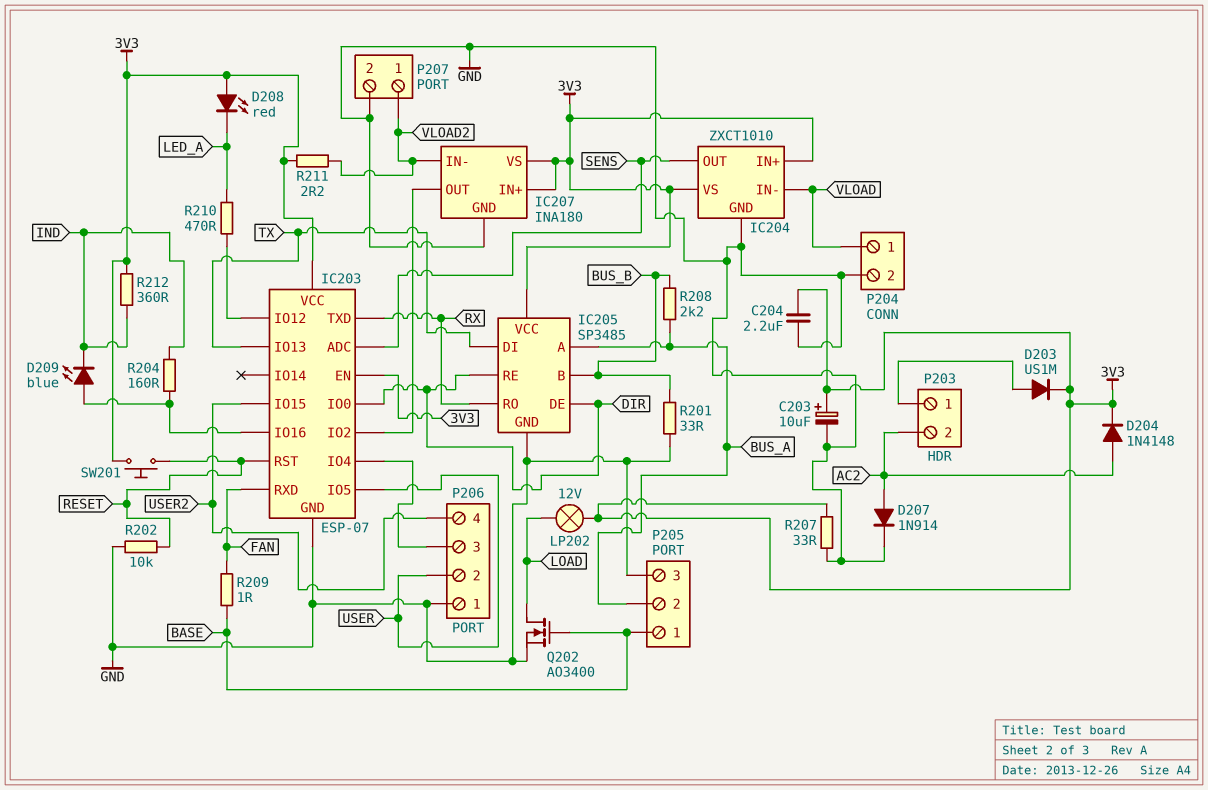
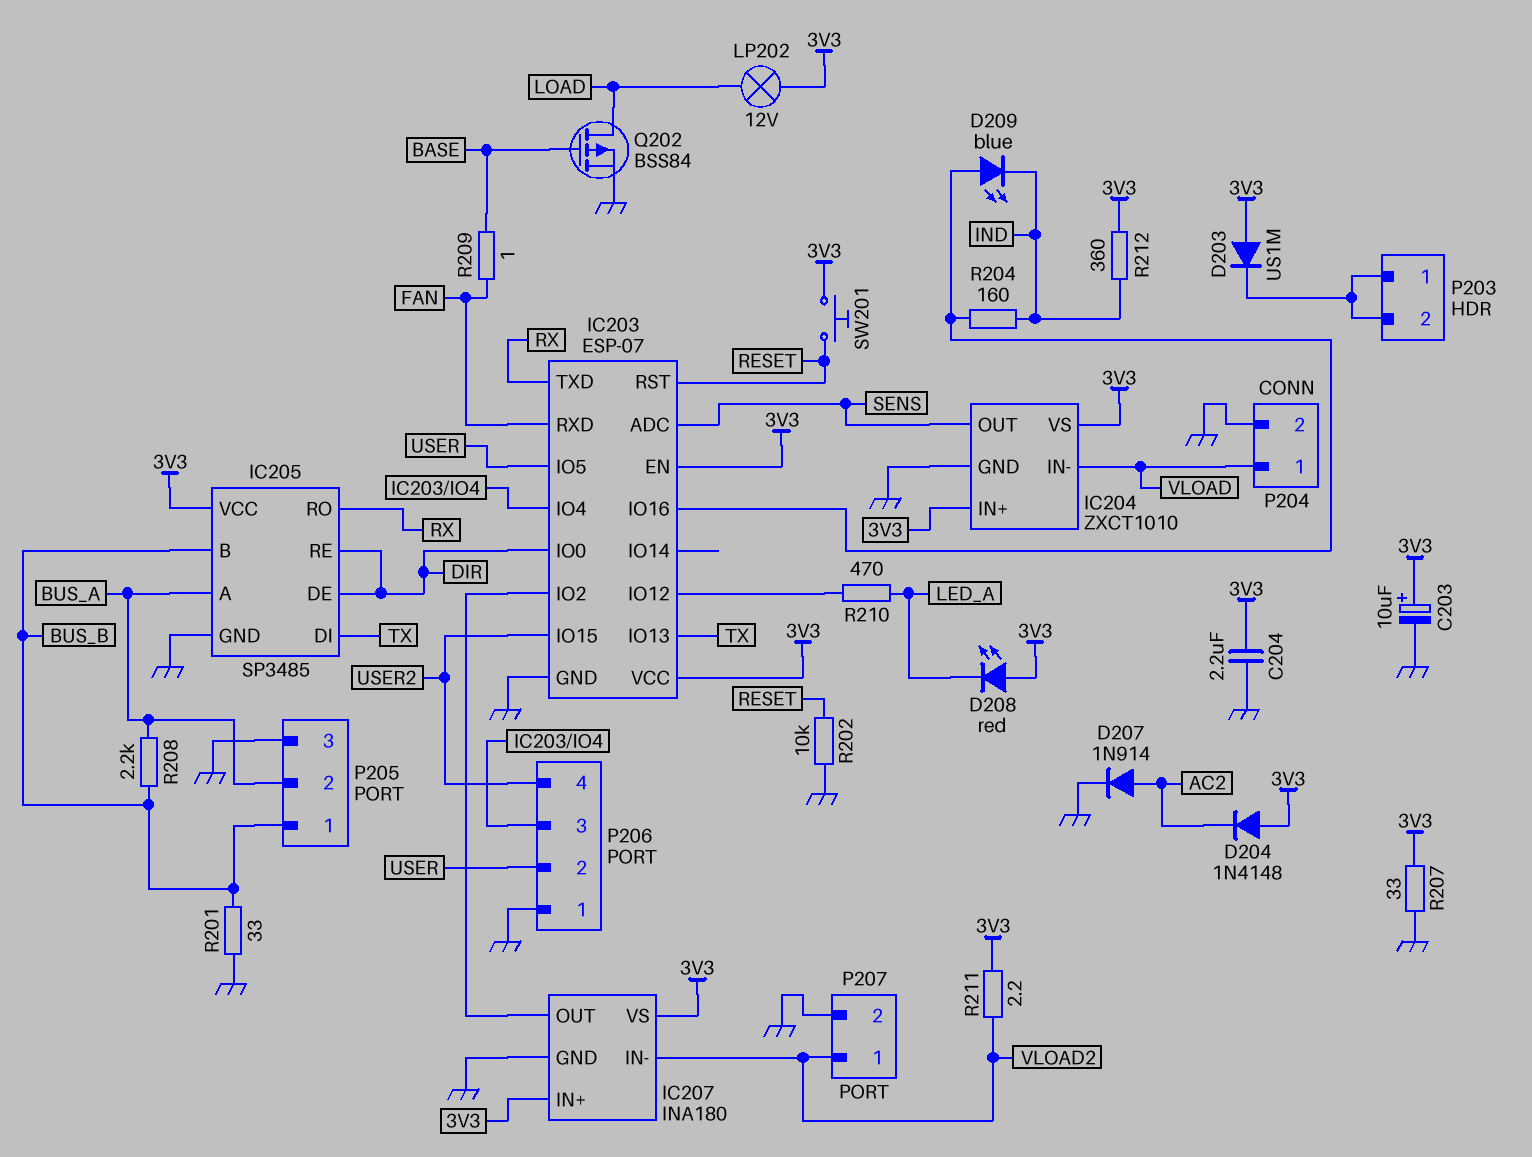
D203: diode US1M (A P203/1, K 3V3) -> diode US1M (A 3V3, K P203/1)
D204: diode 1N4148 (A AC2, K 3V3) -> diode 1N4148 (A 3V3, K AC2)
P203 pin 2: AC2 -> P203/1
P205 pin 1: BASE -> BUS_B
Q202: NMOS AO3400 (G BASE, D LOAD, S GND) -> PMOS BSS84 (G BASE, D LOAD, S GND)

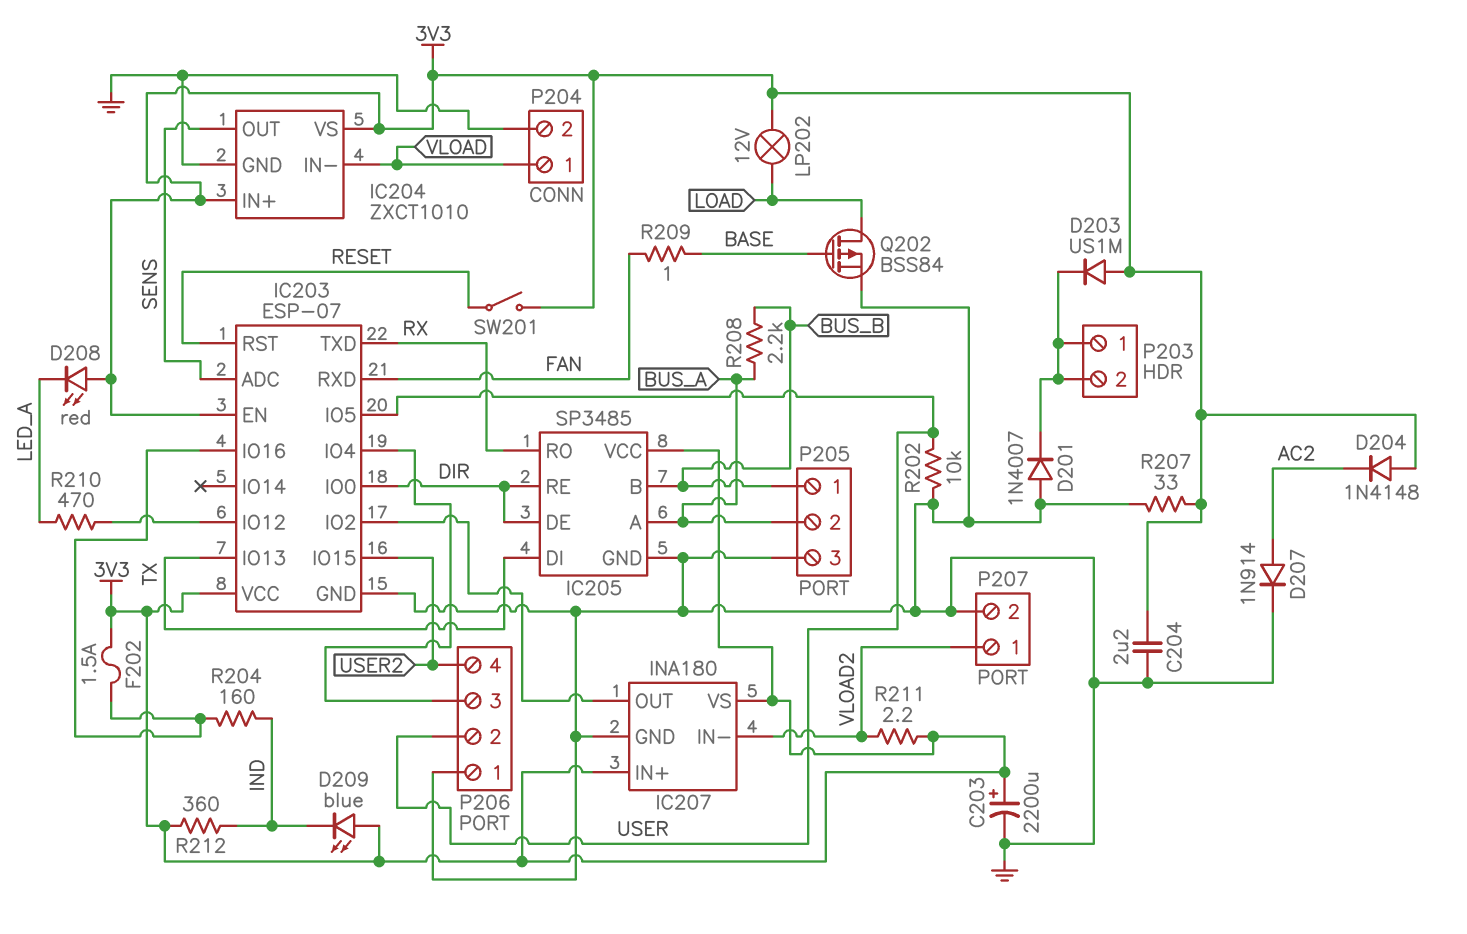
C203: 10uF (plus 3V3, minus GND) -> 2200uF (plus 3V3, minus GND)
D201: none -> diode 1N4007 (A GND, K P203/1)
D209: LED blue (A IC203/IO16, K IND) -> LED blue (A 3V3, K IND)
F202: none -> 1.5A (3V3, IC203/IO16)
R201: 33 (BUS_B, GND) -> none
R202: 10k (GND, RESET) -> 10k (GND, USER)
SW201: button (3V3, RESET) -> switch (3V3, RESET)

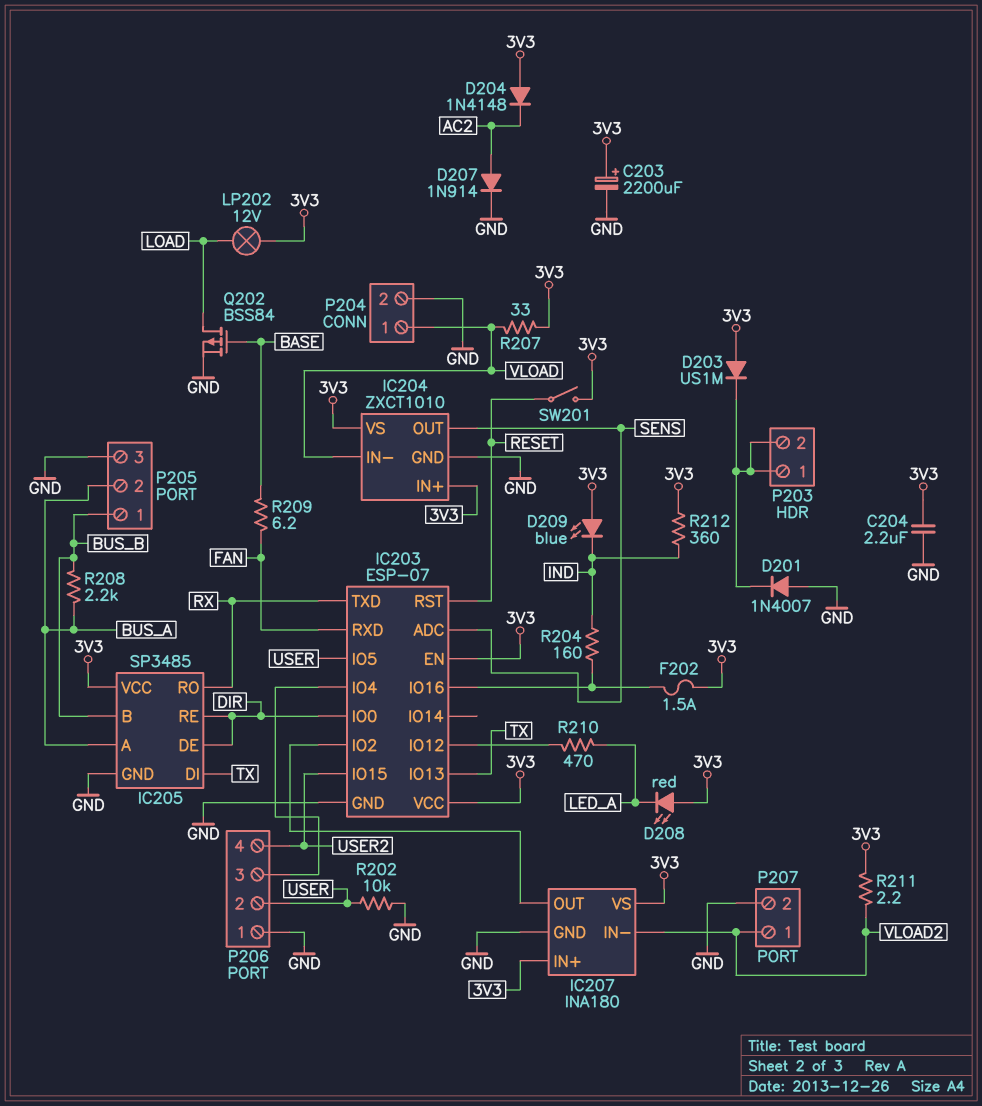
R207: 33 (3V3, GND) -> 33 (3V3, VLOAD)
R209: 1 (BASE, FAN) -> 6.2 (BASE, FAN)

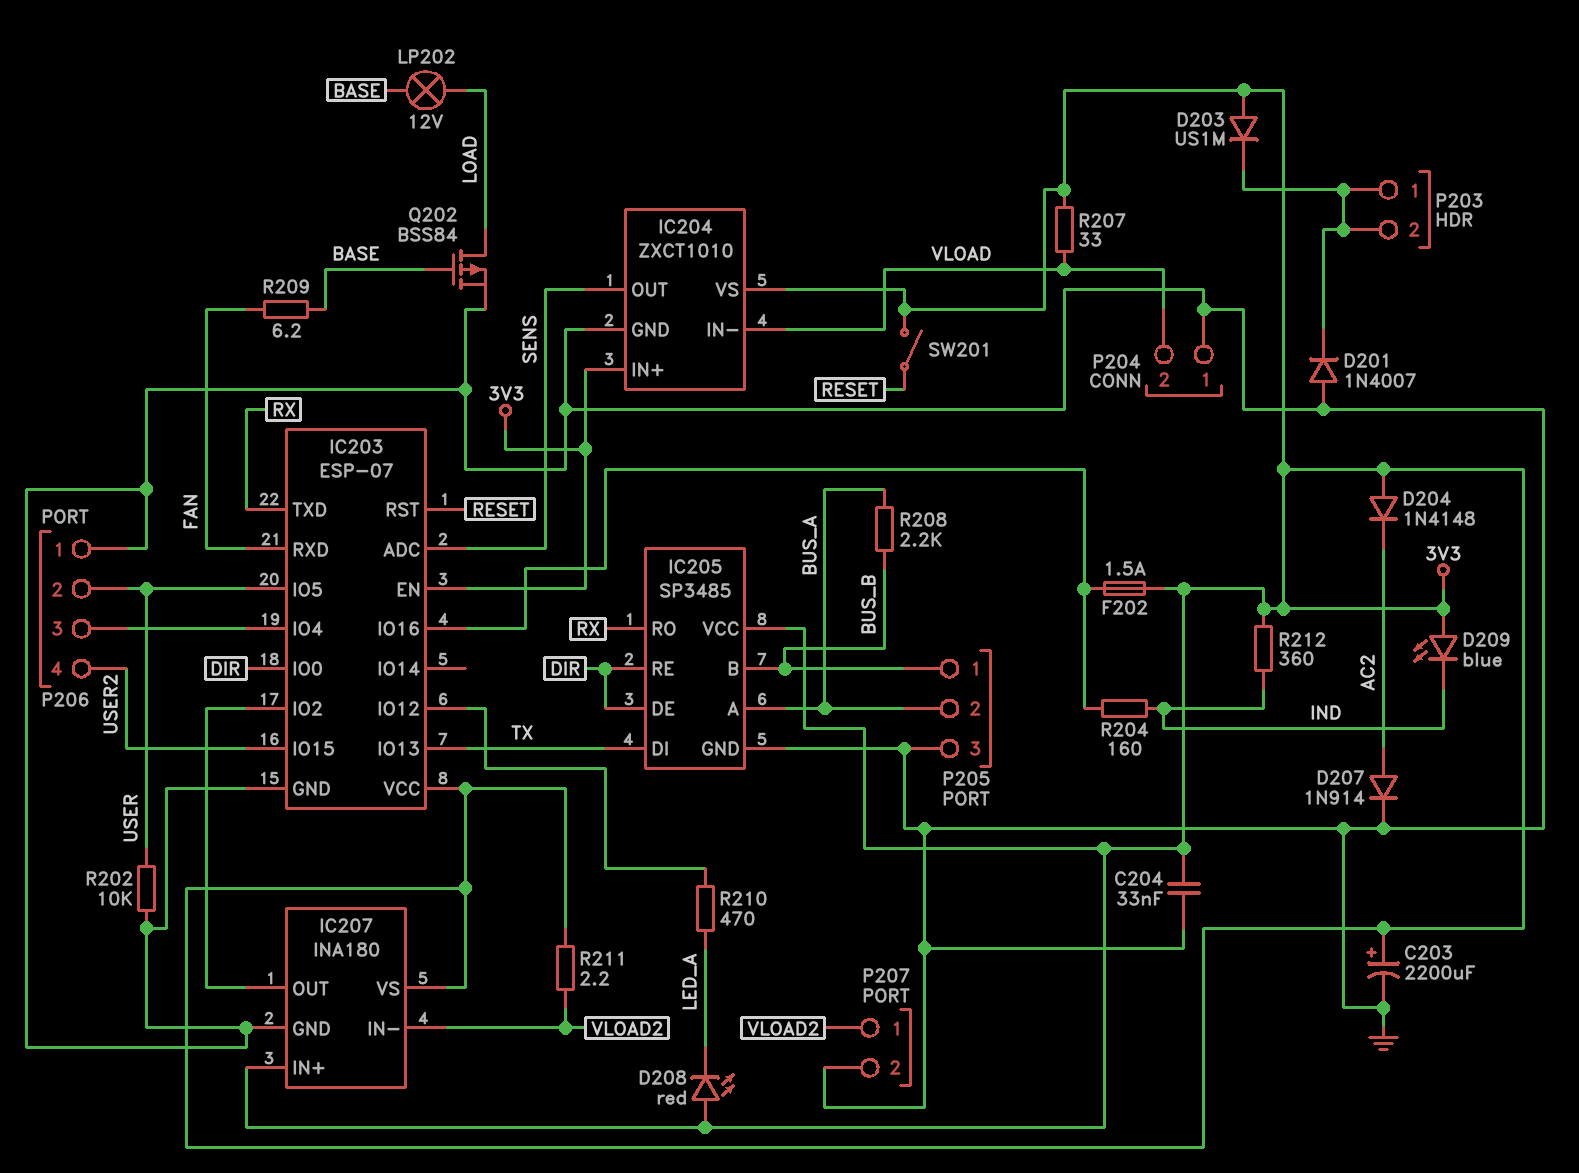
C204: 2.2uF (3V3, GND) -> 33nF (3V3, GND)
LP202: lamp 12V (3V3, LOAD) -> lamp 12V (BASE, LOAD)
P204 pin 1: VLOAD -> GND
P204 pin 2: GND -> VLOAD

